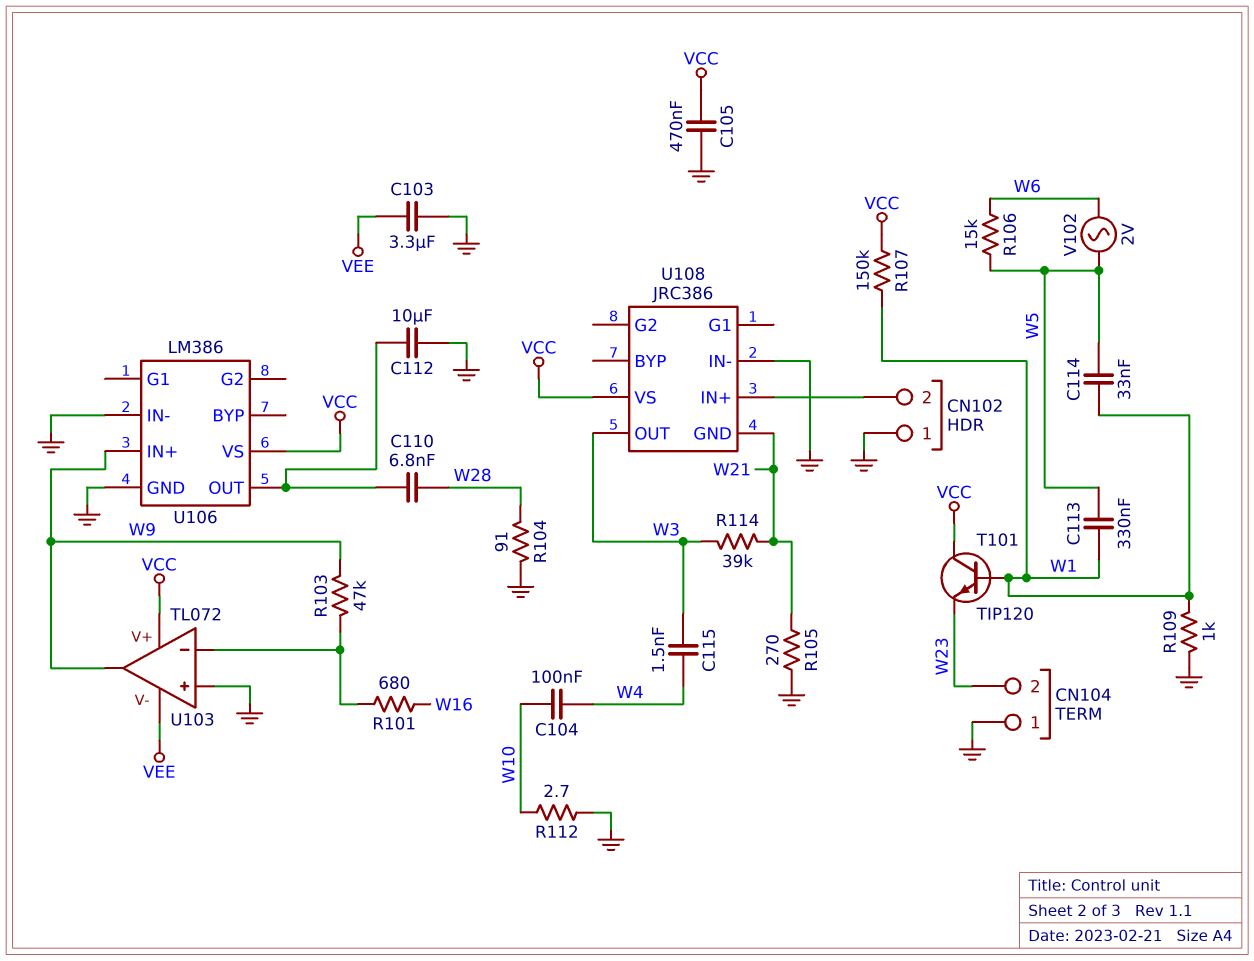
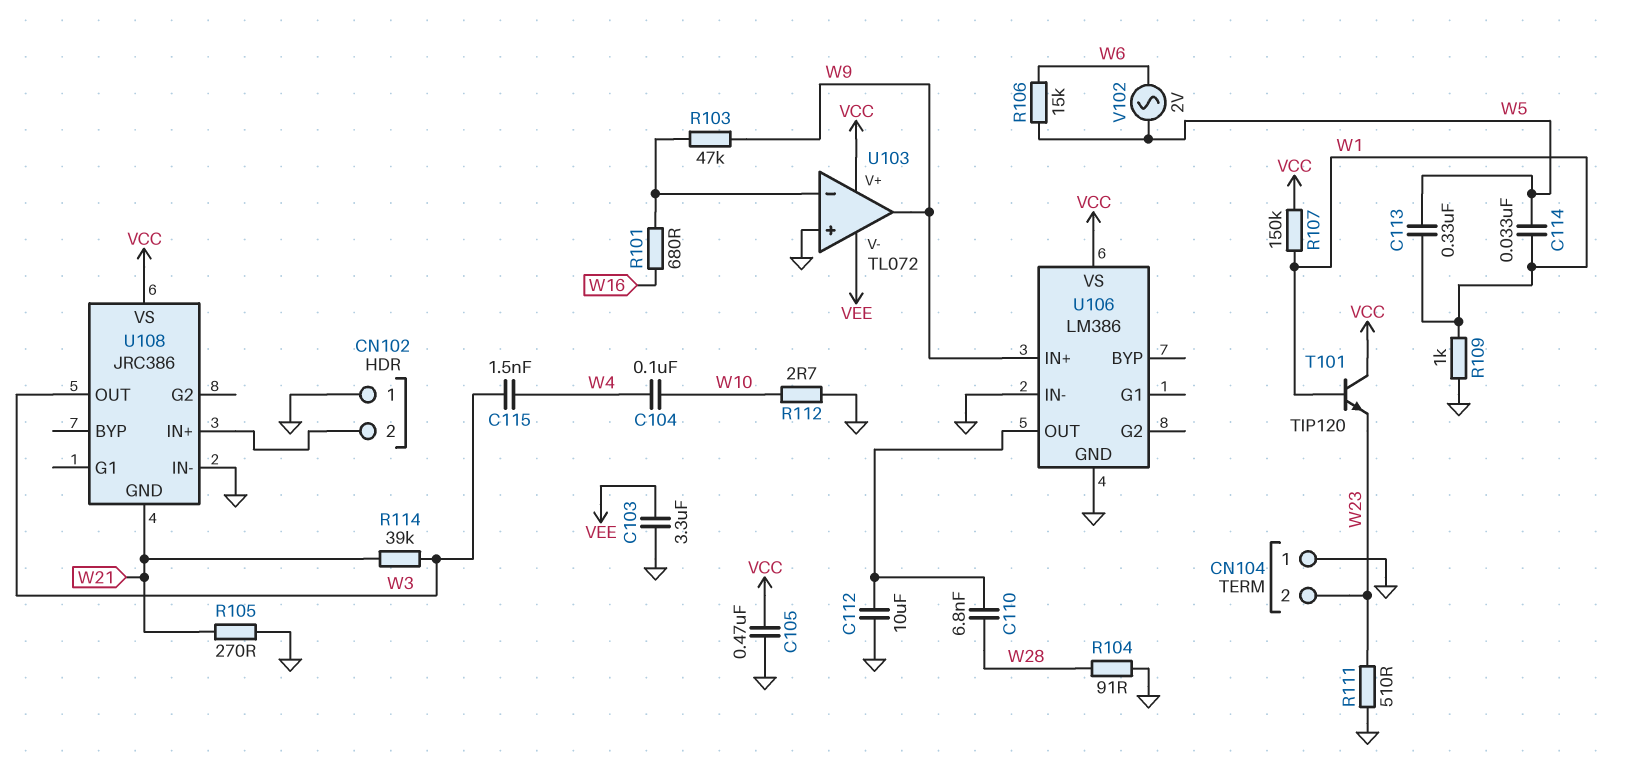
R111: none -> 510 (GND, W23)

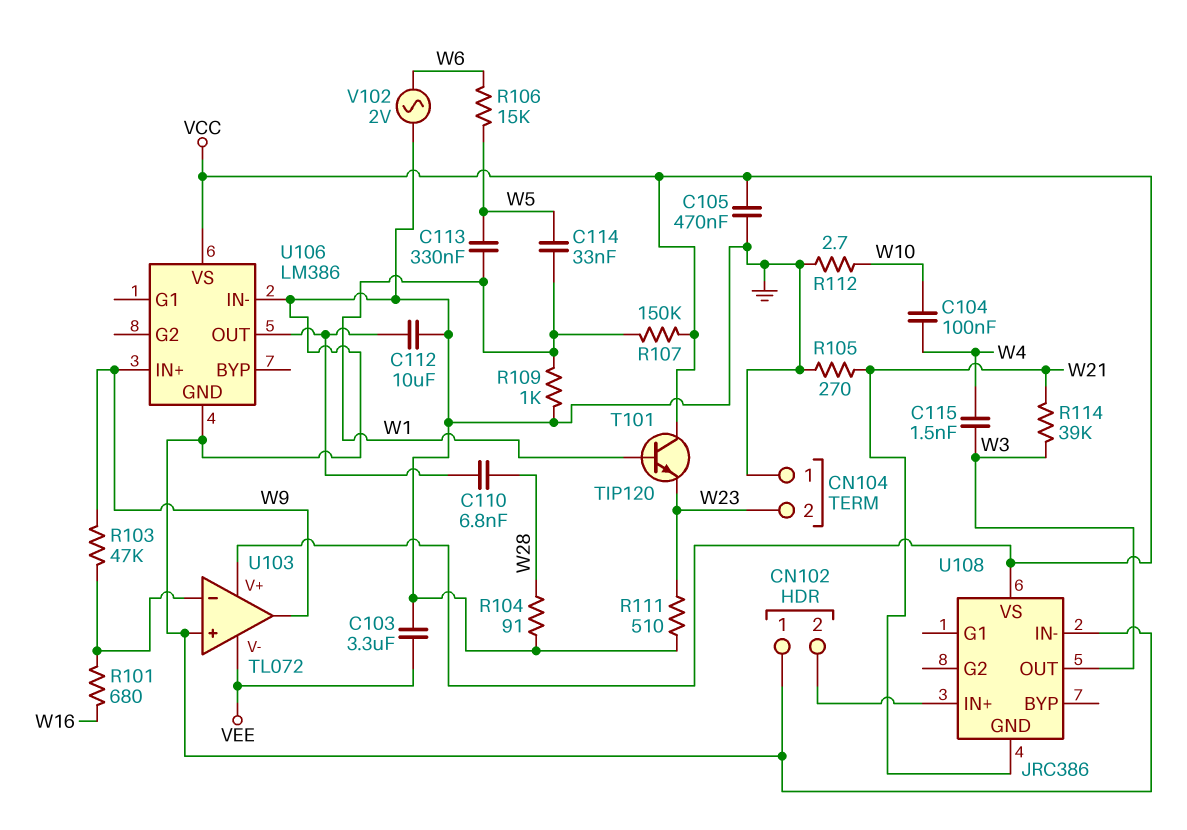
V102: AC 2V (W5, W6) -> AC 2V (GND, W6)

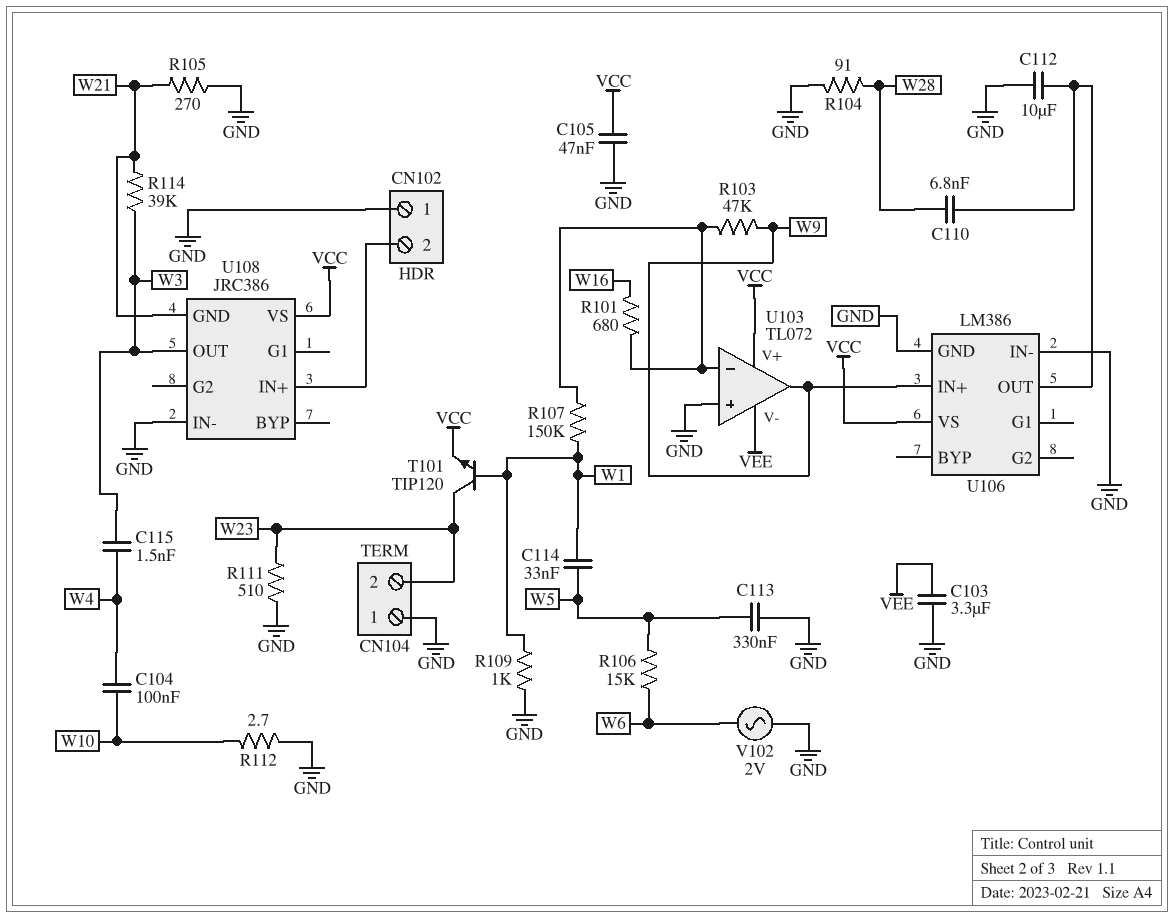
C105: 470nF (GND, VCC) -> 47nF (GND, VCC)
C113: 330nF (W1, W5) -> 330nF (GND, W5)
R107: 150k (VCC, W1) -> 150k (U103/in-, W1)
T101: NPN TIP120 (B W1, C VCC, E W23) -> NPN TIP120 (B W1, C W23, E VCC)

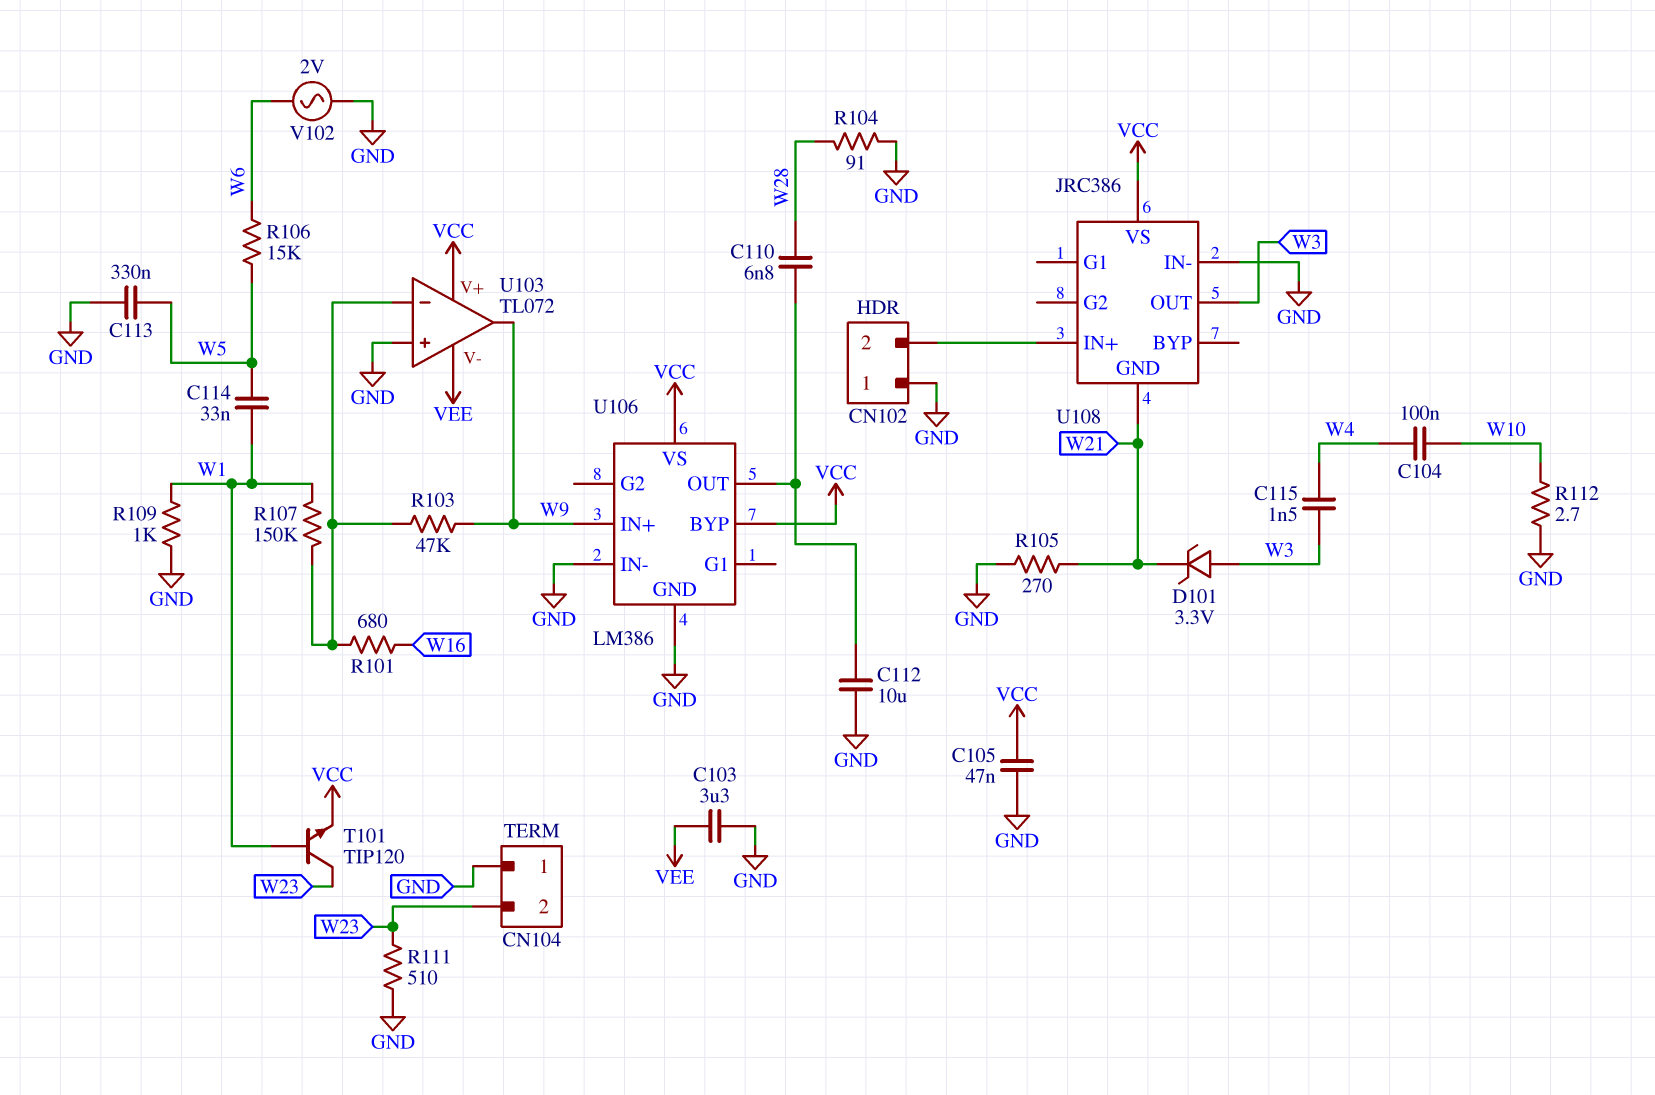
D101: none -> zener 3.3V (A W3, K W21)
R114: 39k (W3, W21) -> none
U106 pin BYP: none -> VCC

